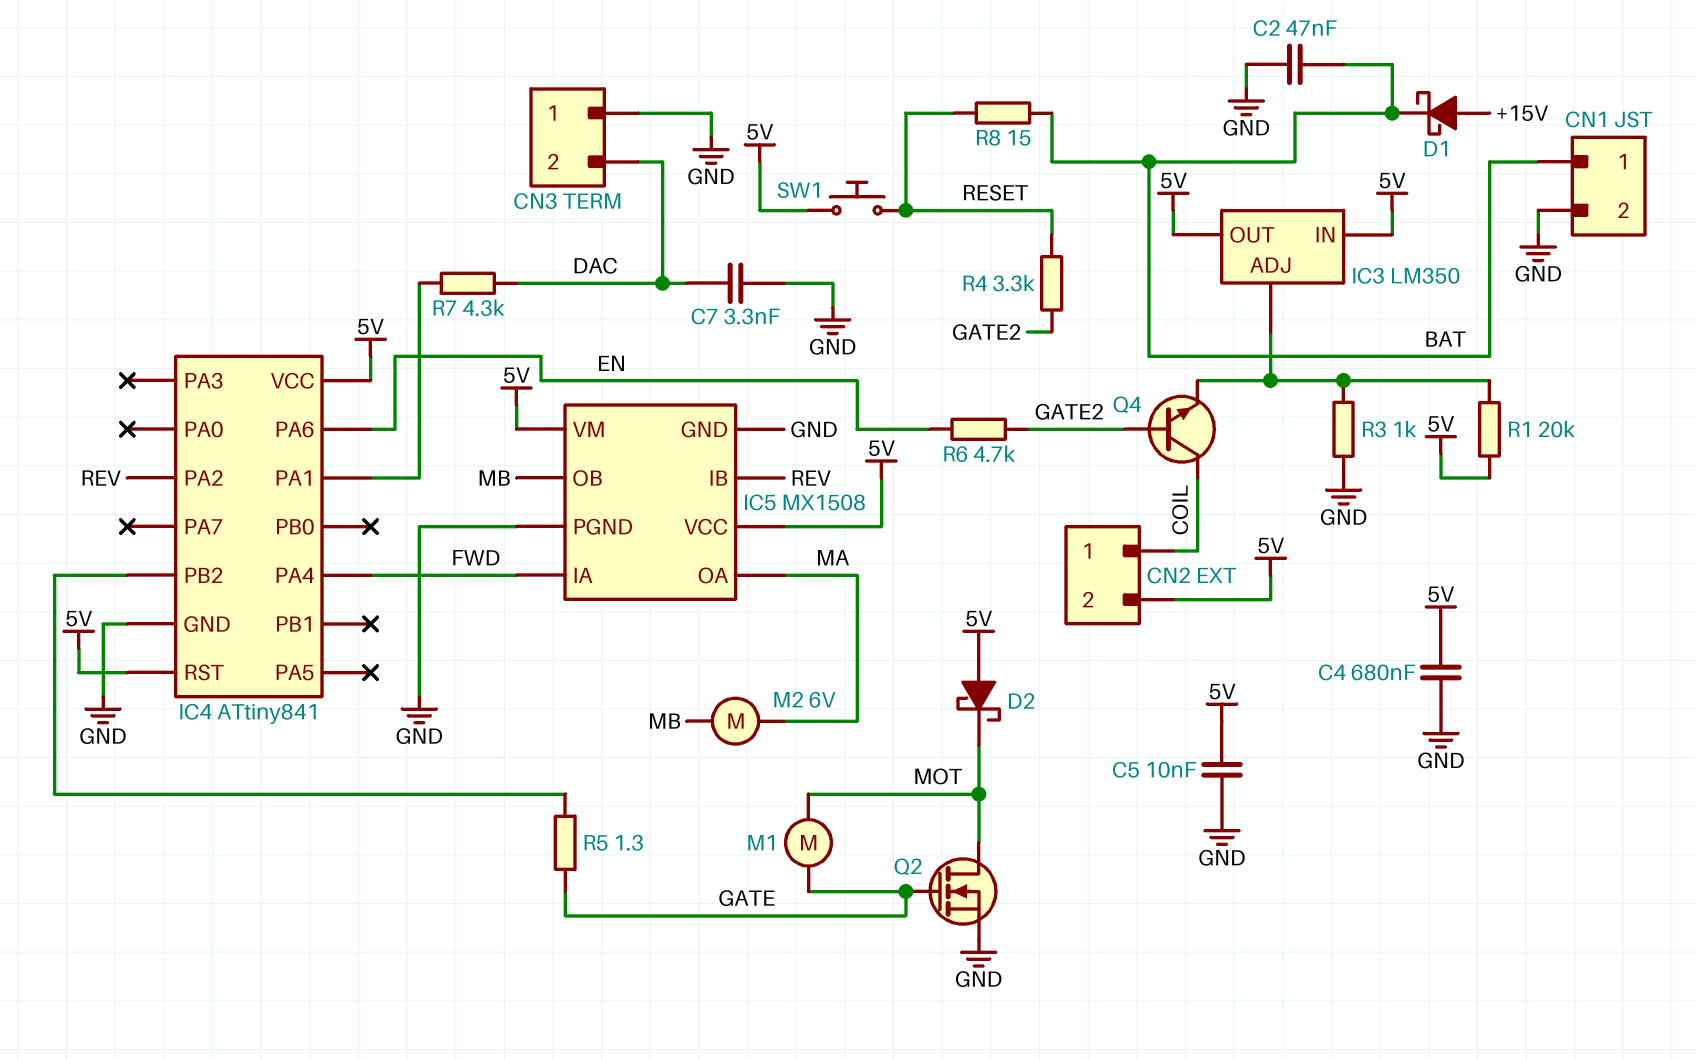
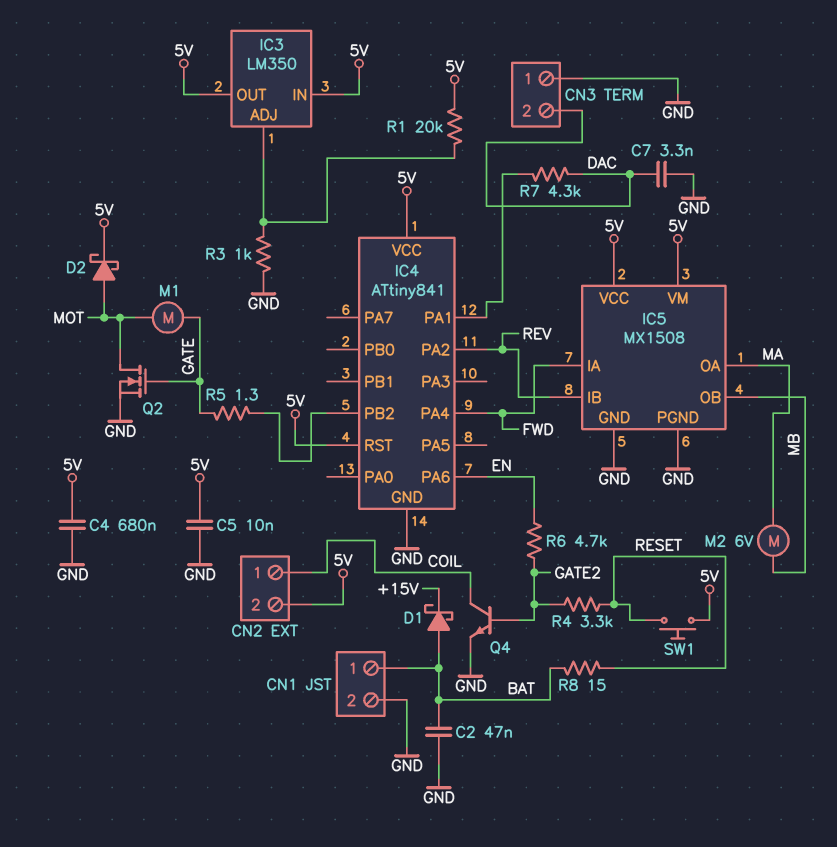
D1: schottky (A +15V, K BAT) -> schottky (A BAT, K +15V)
D2: schottky (A 5V, K MOT) -> schottky (A MOT, K 5V)
Q4: NPN (B GATE2, C COIL, E IC3/ADJ) -> NPN (B GATE2, C COIL, E GND)

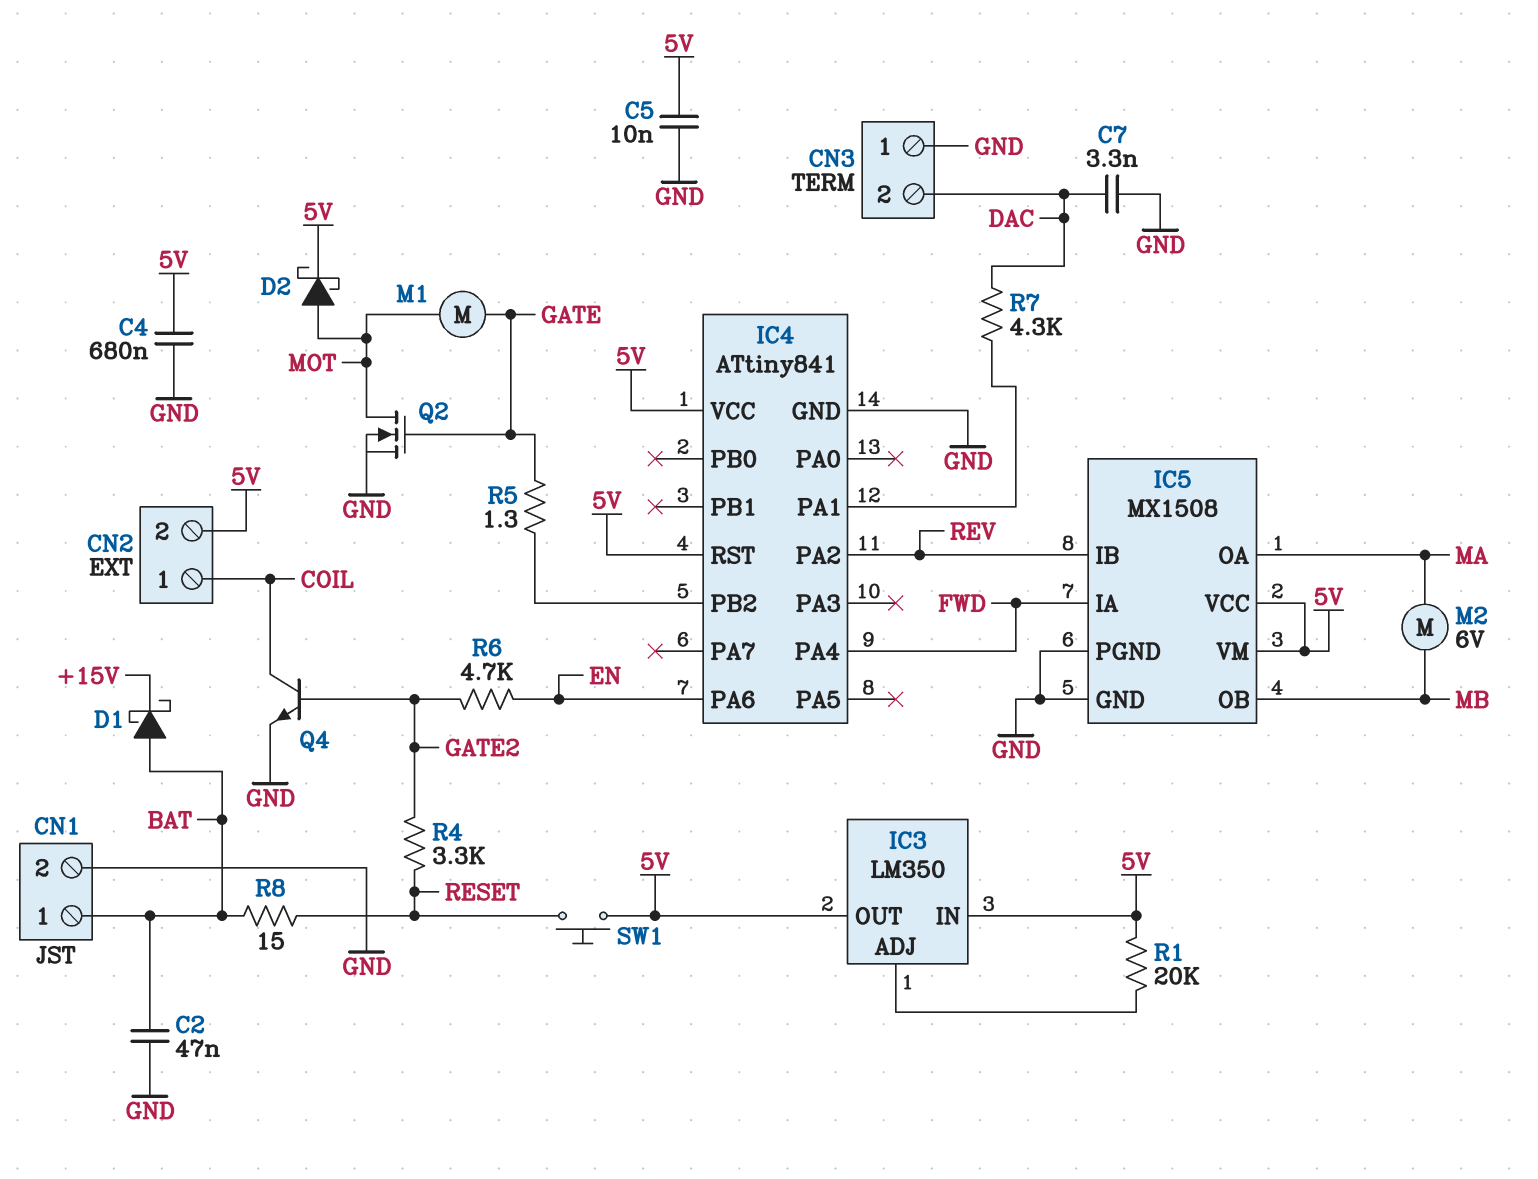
R3: 1k (GND, IC3/ADJ) -> none

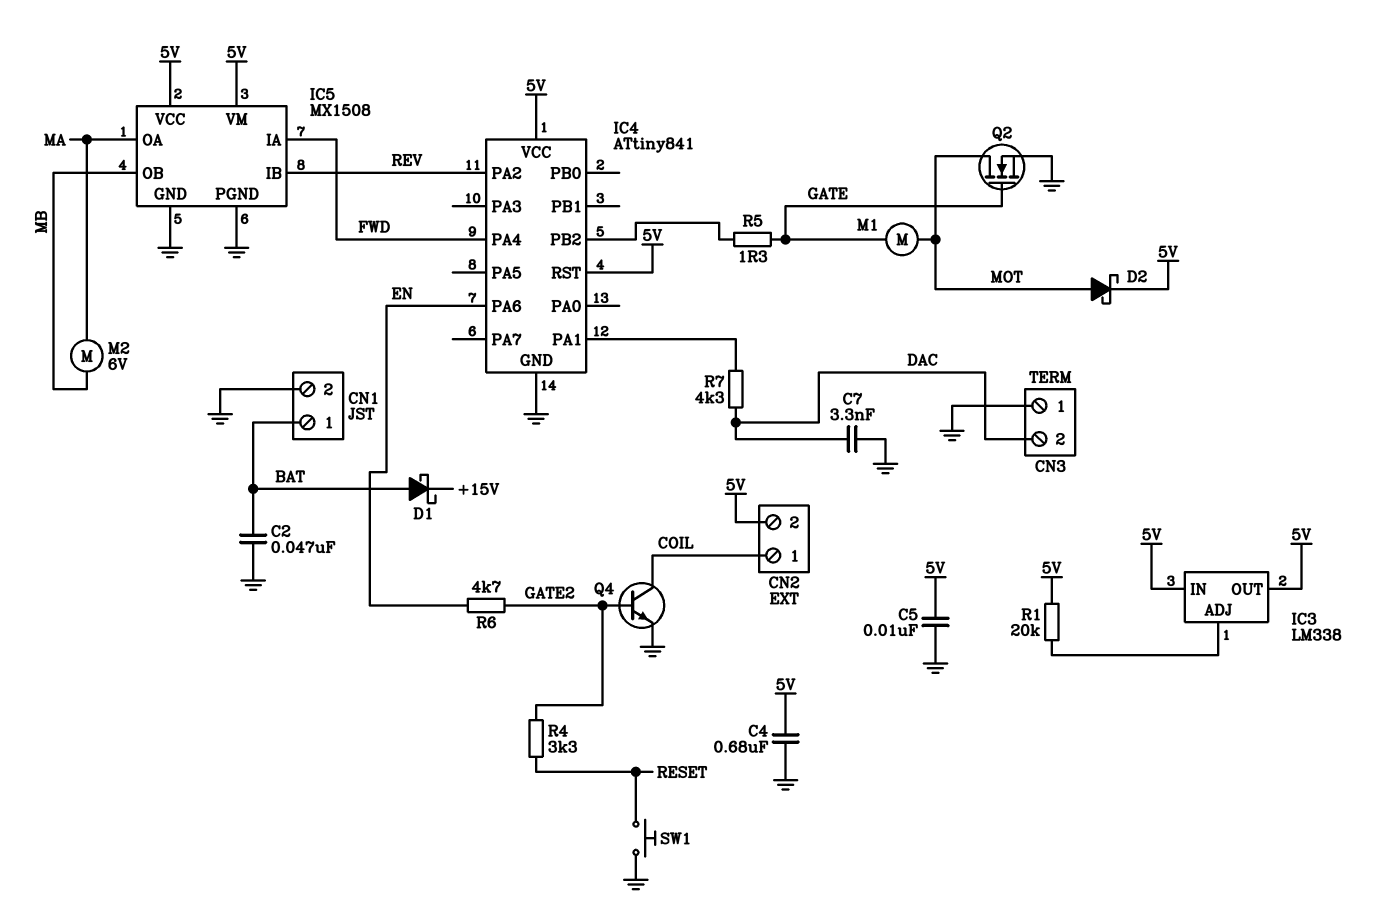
IC3: LM350 -> LM338
R8: 15 (BAT, RESET) -> none
SW1: button (5V, RESET) -> button (GND, RESET)

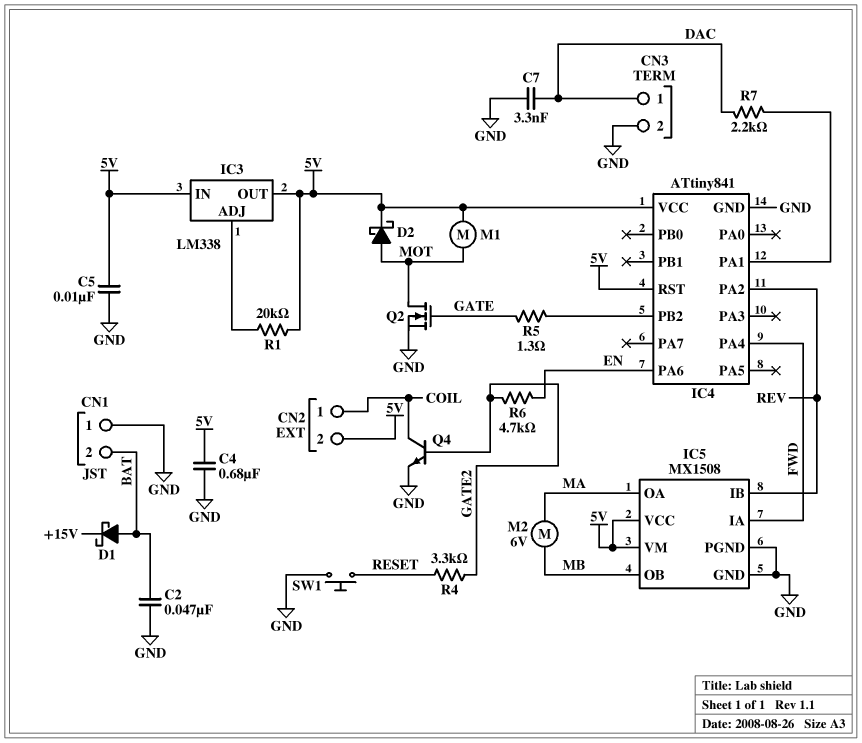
CN1 pin 1: BAT -> GND
CN1 pin 2: GND -> BAT
CN3 pin 1: GND -> DAC
CN3 pin 2: DAC -> GND
M1: motor (GATE, MOT) -> motor (5V, MOT)
R7: 4.3k (DAC, IC4/PA1) -> 2.2k (DAC, IC4/PA1)

